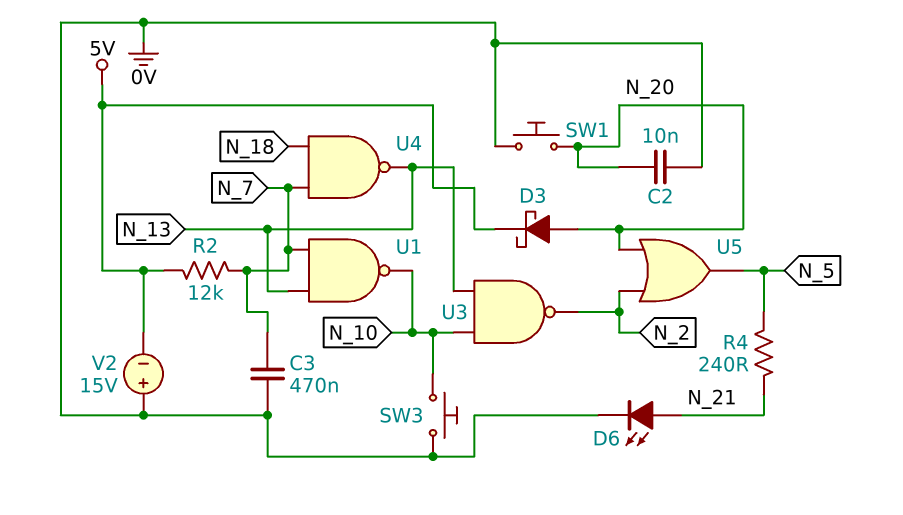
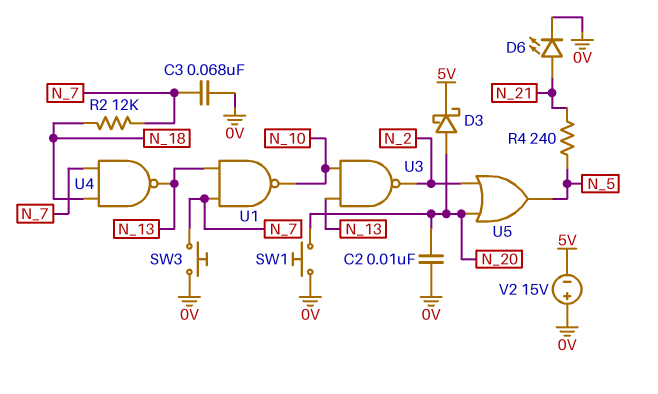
C3: 470nF (0V, N_7) -> 68nF (0V, N_7)
R2: 12k (5V, N_7) -> 12k (N_7, N_18)
SW3: button (0V, N_10) -> button (0V, N_7)

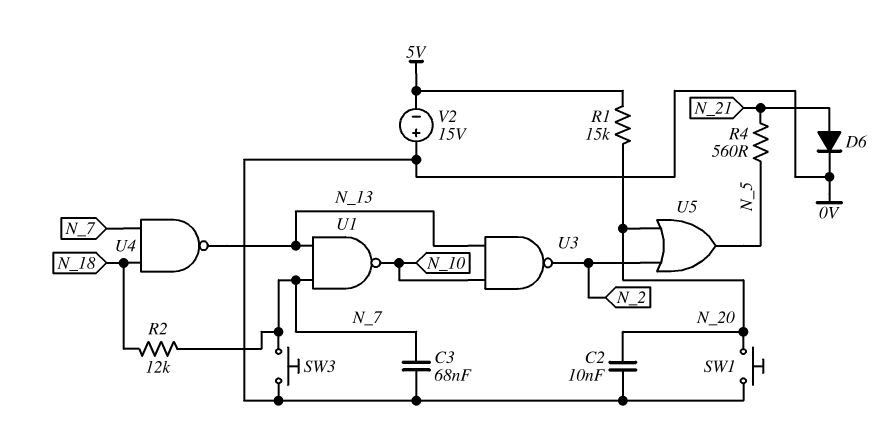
D3: schottky (A N_20, K 5V) -> none
D6: LED (A N_21, K 0V) -> diode (A N_21, K 0V)
R1: none -> 15k (5V, N_20)
R4: 240 (N_5, N_21) -> 560 (N_5, N_21)

